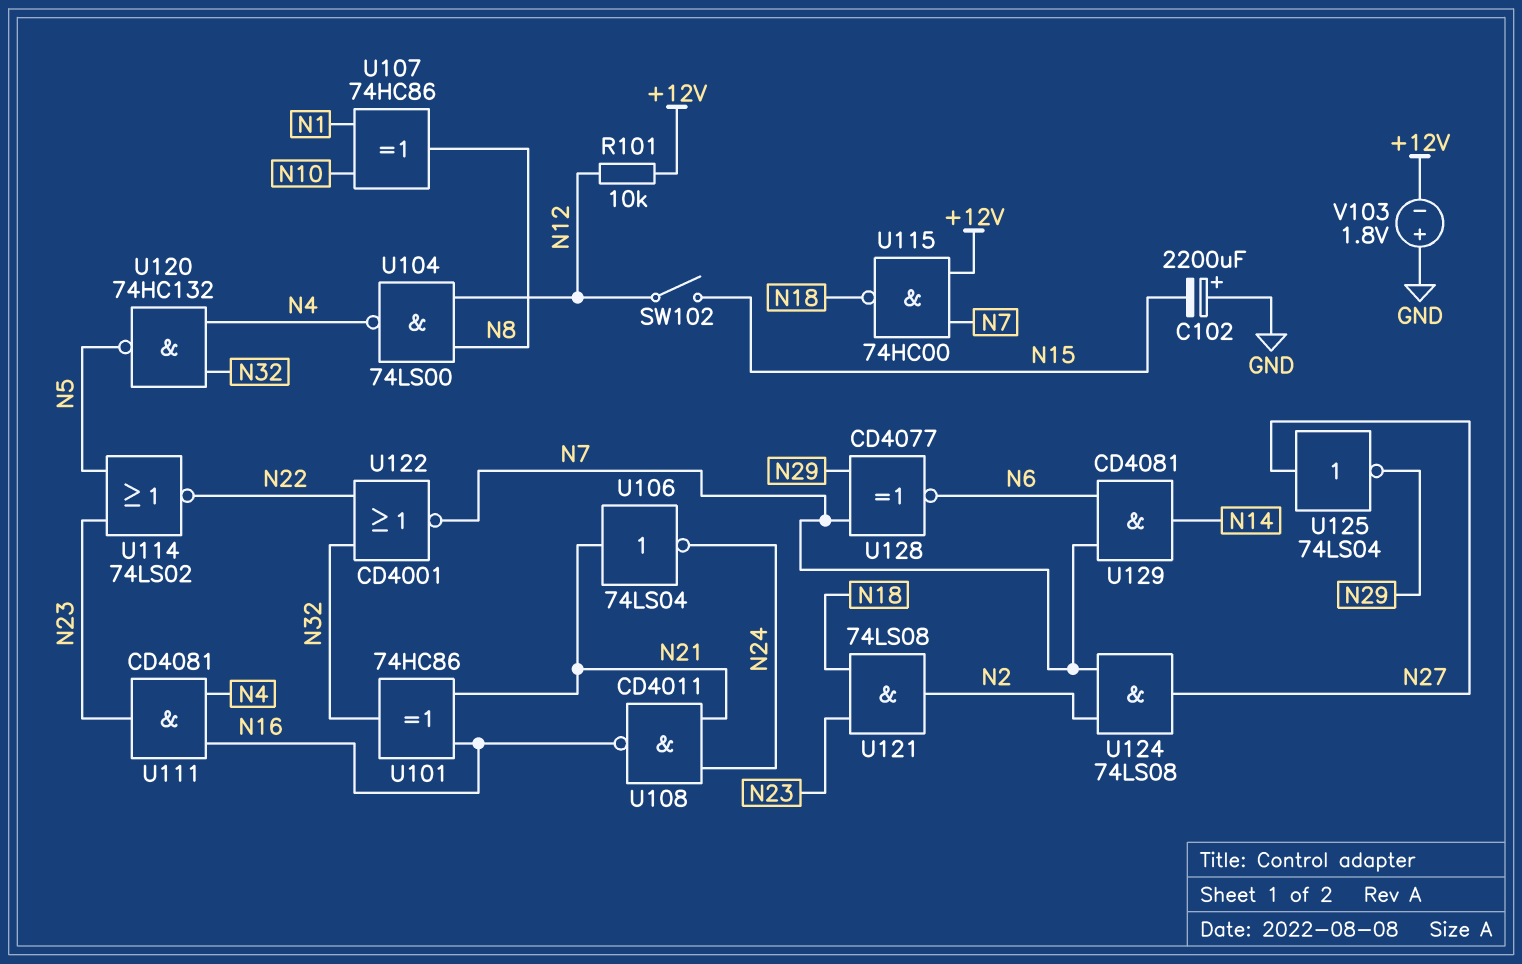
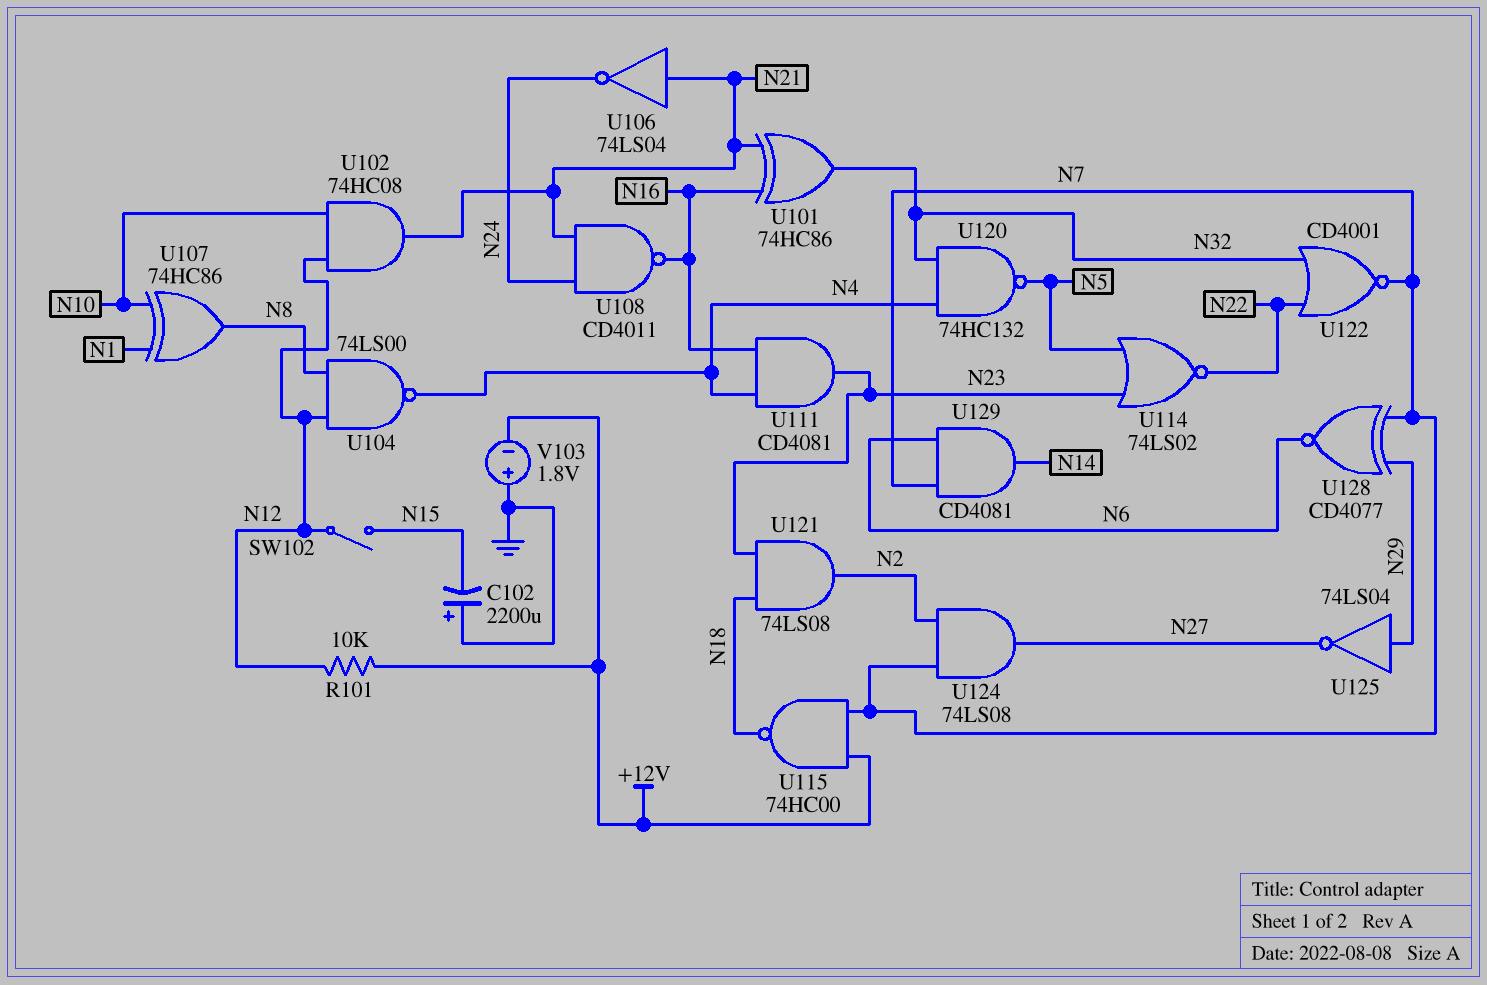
U102: none -> AND 74HC08 (in N10, in N12, out N21)
U125: NOT 74LS04 (in N27, out N29) -> NOT 74LS04 (in N29, out N27)

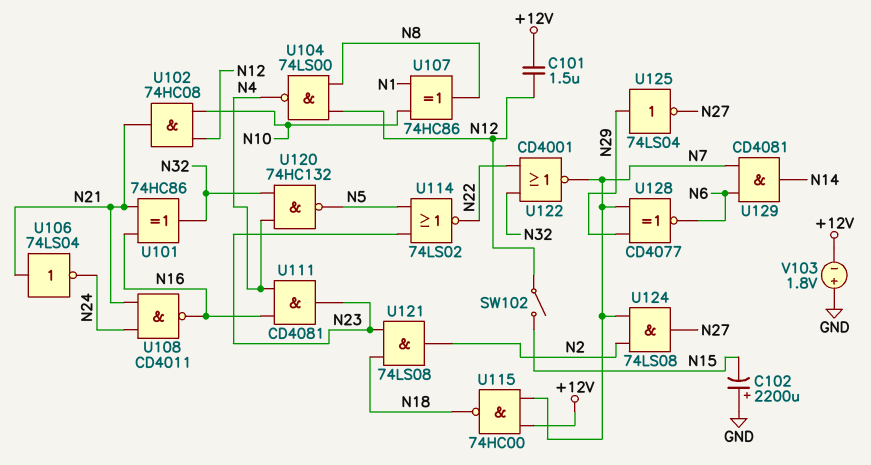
C101: none -> 1.5uF (+12V, N12)
R101: 10k (+12V, N12) -> none

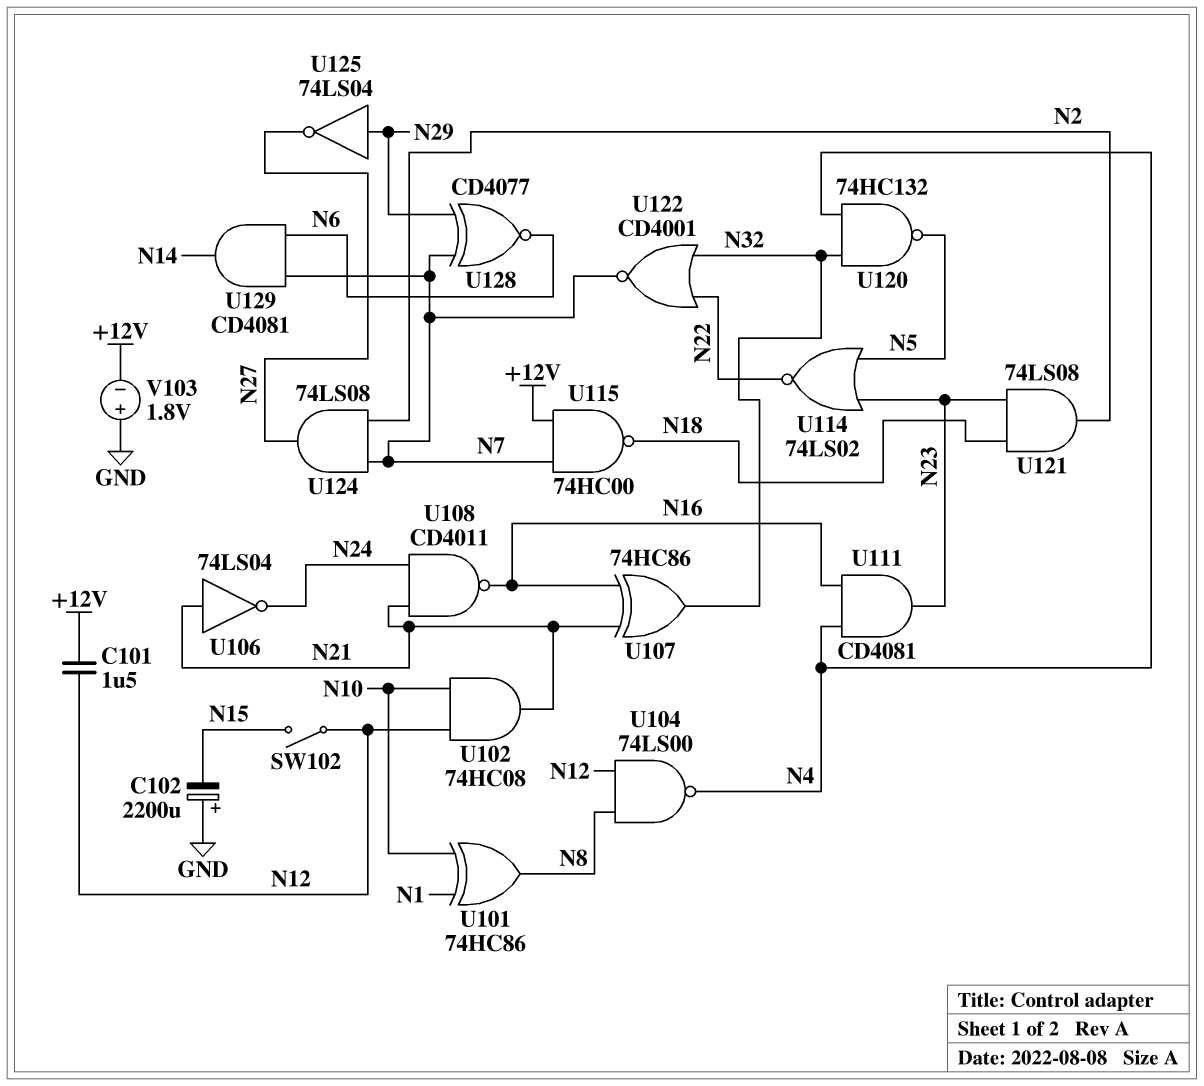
U101: XOR 74HC86 (in N16, in N21, out N32) -> XOR 74HC86 (in N1, in N10, out N8)
U107: XOR 74HC86 (in N1, in N10, out N8) -> XOR 74HC86 (in N16, in N21, out N32)

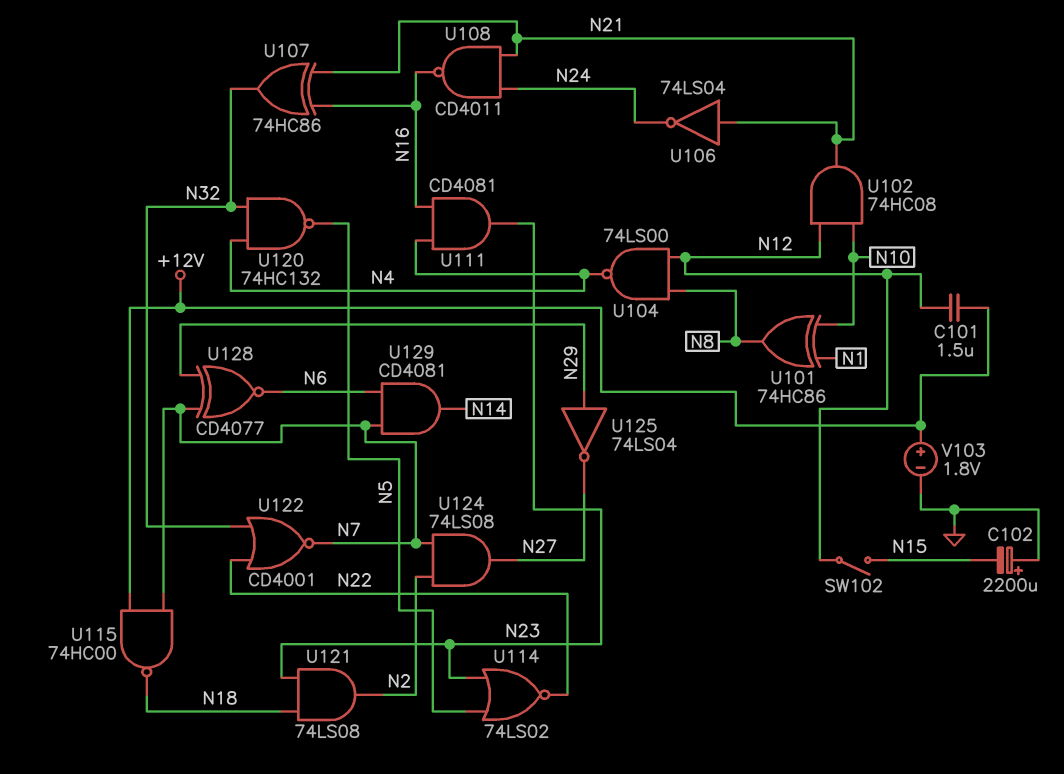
V103: 1.8V (plus GND, minus +12V) -> 1.8V (plus +12V, minus GND)

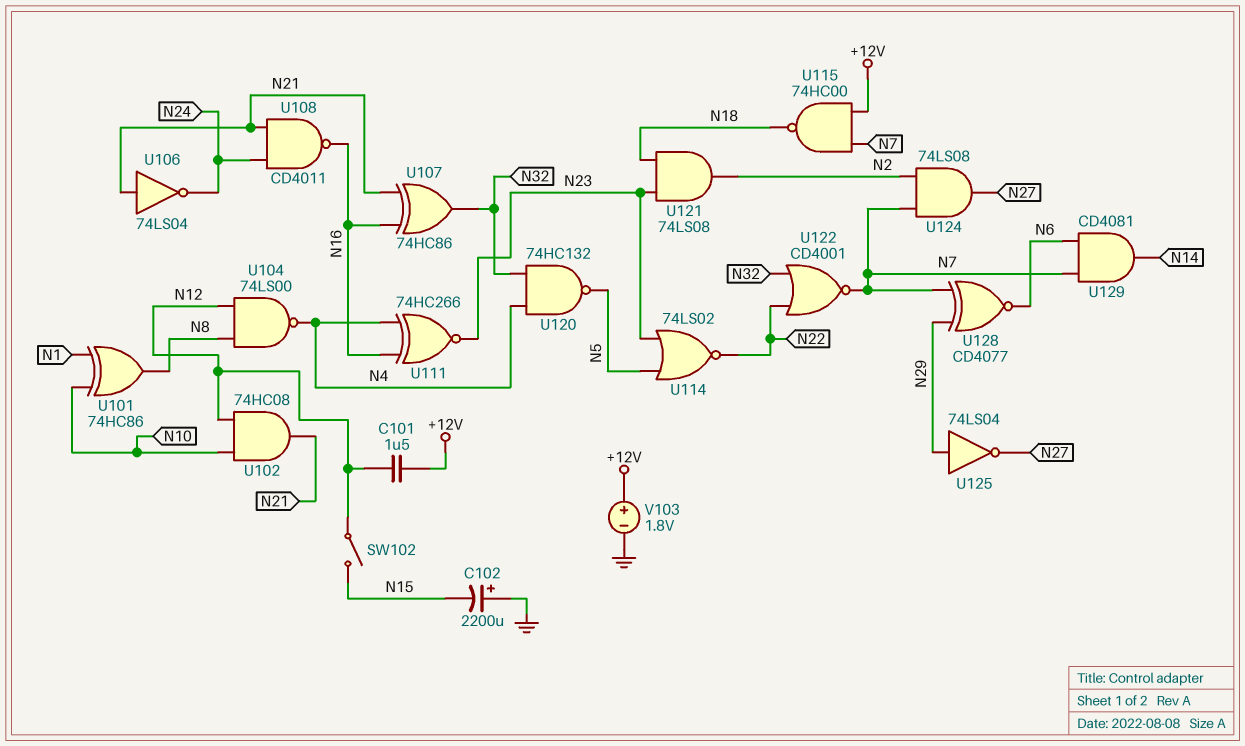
U111: AND CD4081 (in N4, in N16, out N23) -> XNOR 74HC266 (in N4, in N16, out N23)

